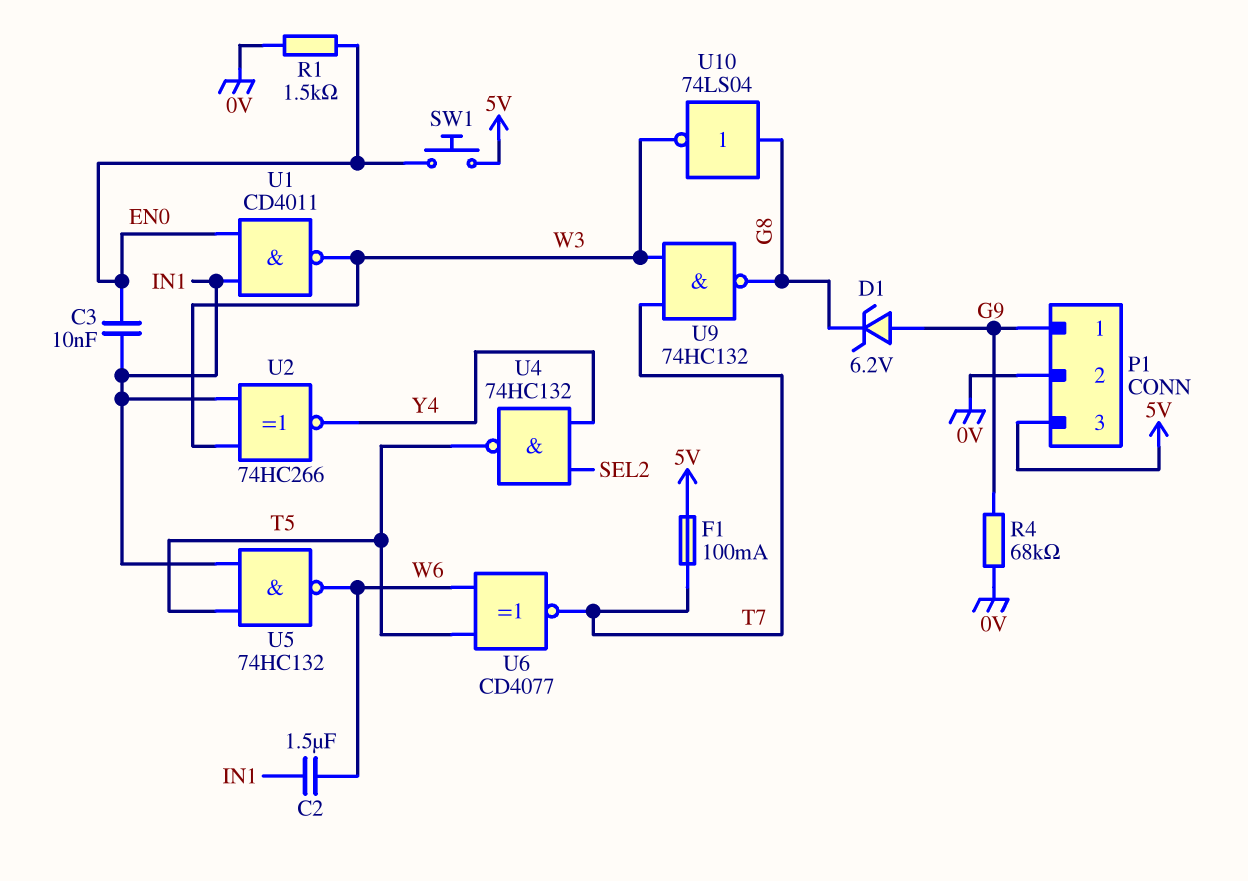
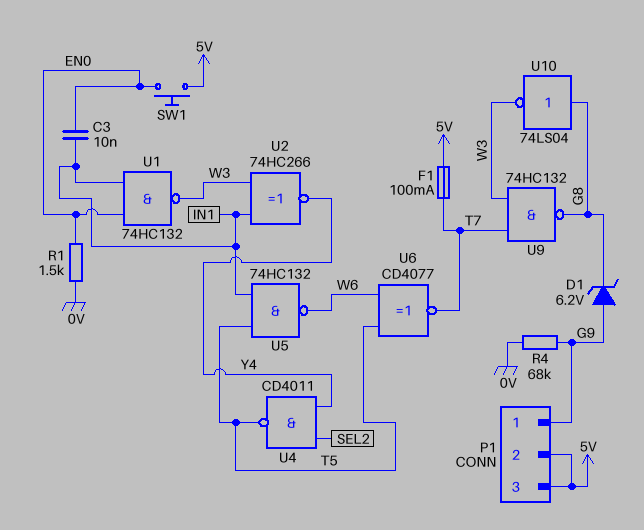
C2: 1.5uF (IN1, W6) -> none
P1 pin 2: 0V -> 5V
U1: NAND CD4011 (in EN0, in IN1, out W3) -> NAND 74HC132 (in EN0, in IN1, out W3)
U4: NAND 74HC132 (in SEL2, in Y4, out T5) -> NAND CD4011 (in SEL2, in Y4, out T5)

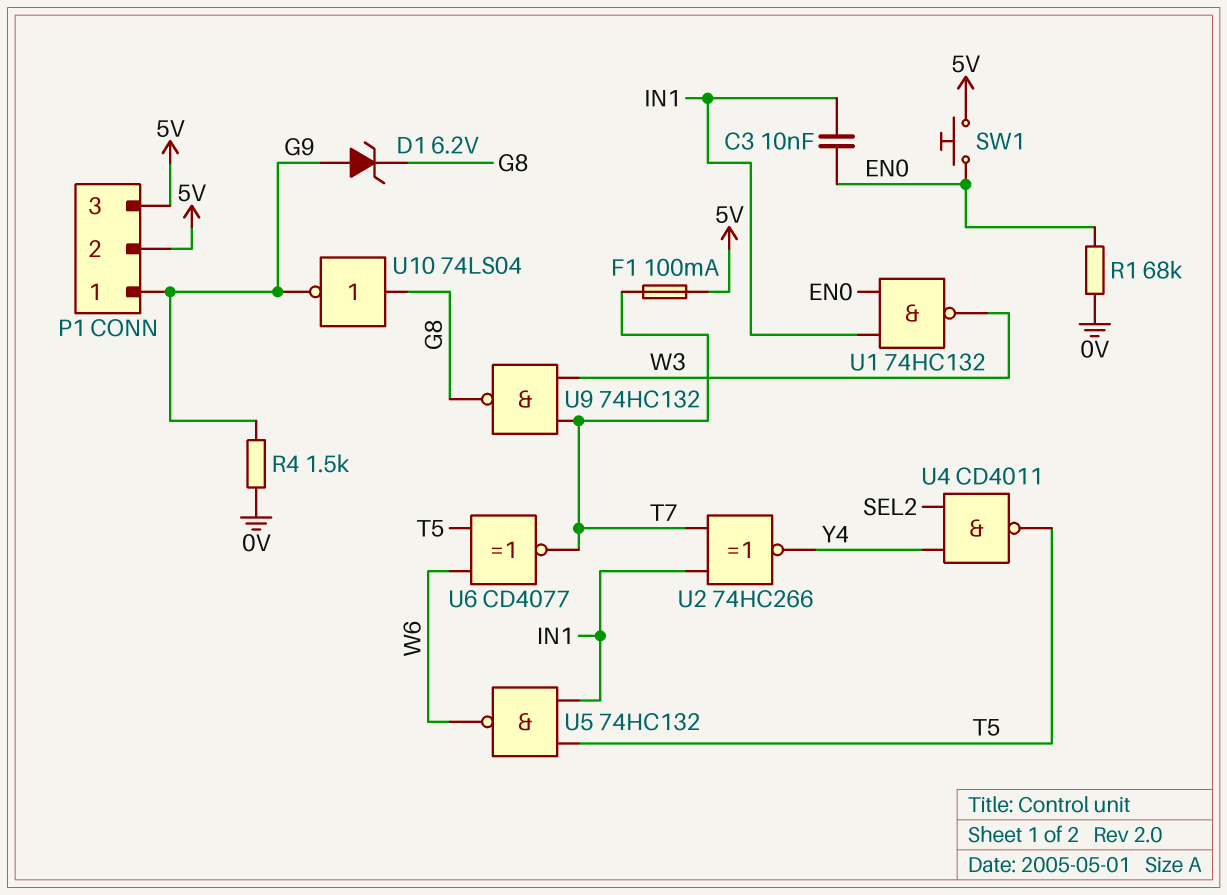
R1: 1.5k (0V, EN0) -> 68k (0V, EN0)
R4: 68k (0V, G9) -> 1.5k (0V, G9)
U2: XNOR 74HC266 (in IN1, in W3, out Y4) -> XNOR 74HC266 (in IN1, in T7, out Y4)
U10: NOT 74LS04 (in G8, out W3) -> NOT 74LS04 (in G8, out G9)

